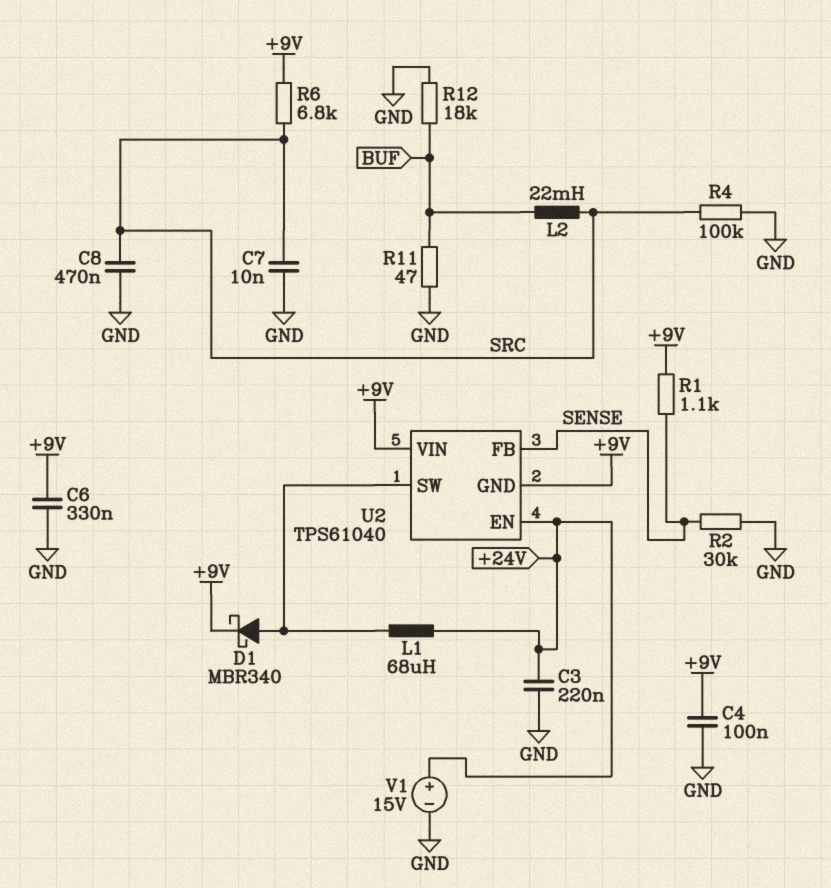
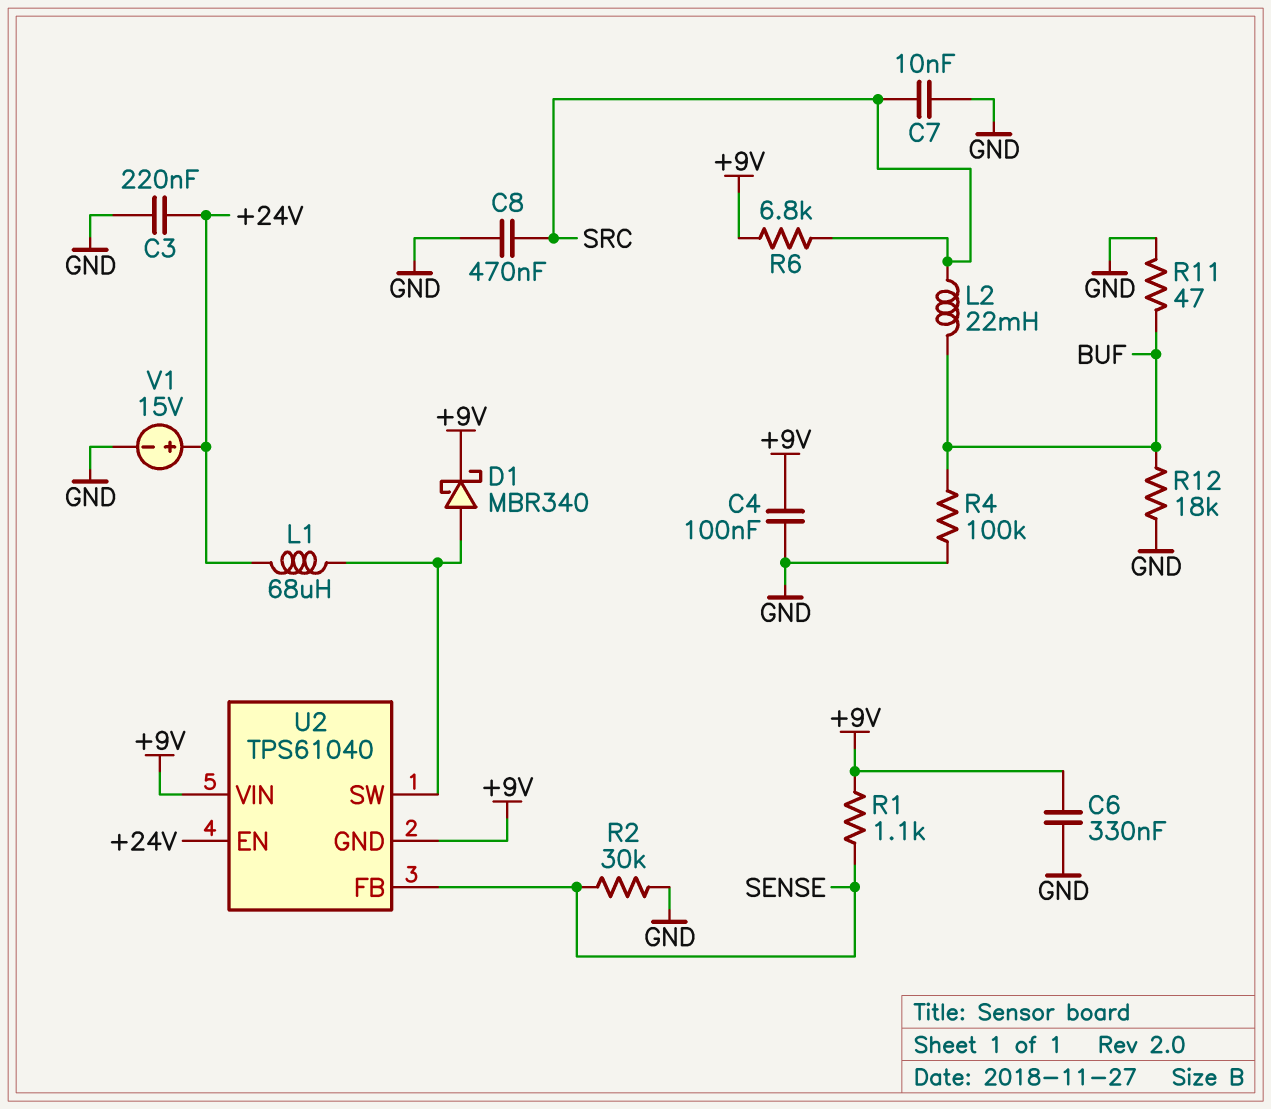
R4: 100k (GND, SRC) -> 100k (BUF, GND)

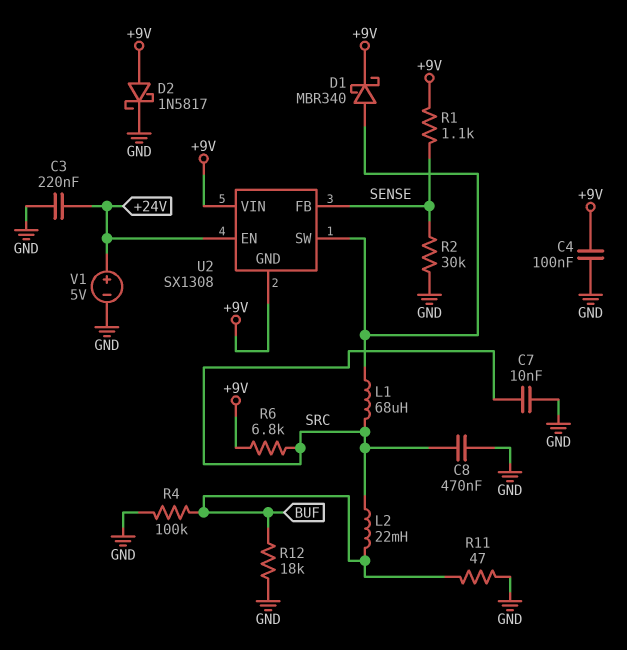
C6: 330nF (+9V, GND) -> none
D2: none -> schottky 1N5817 (A +9V, K GND)
L1: 68uH (+24V, U2/SW) -> 68uH (SRC, U2/SW)
U2: TPS61040 -> SX1308
V1: 15V (plus +24V, minus GND) -> 5V (plus +24V, minus GND)

